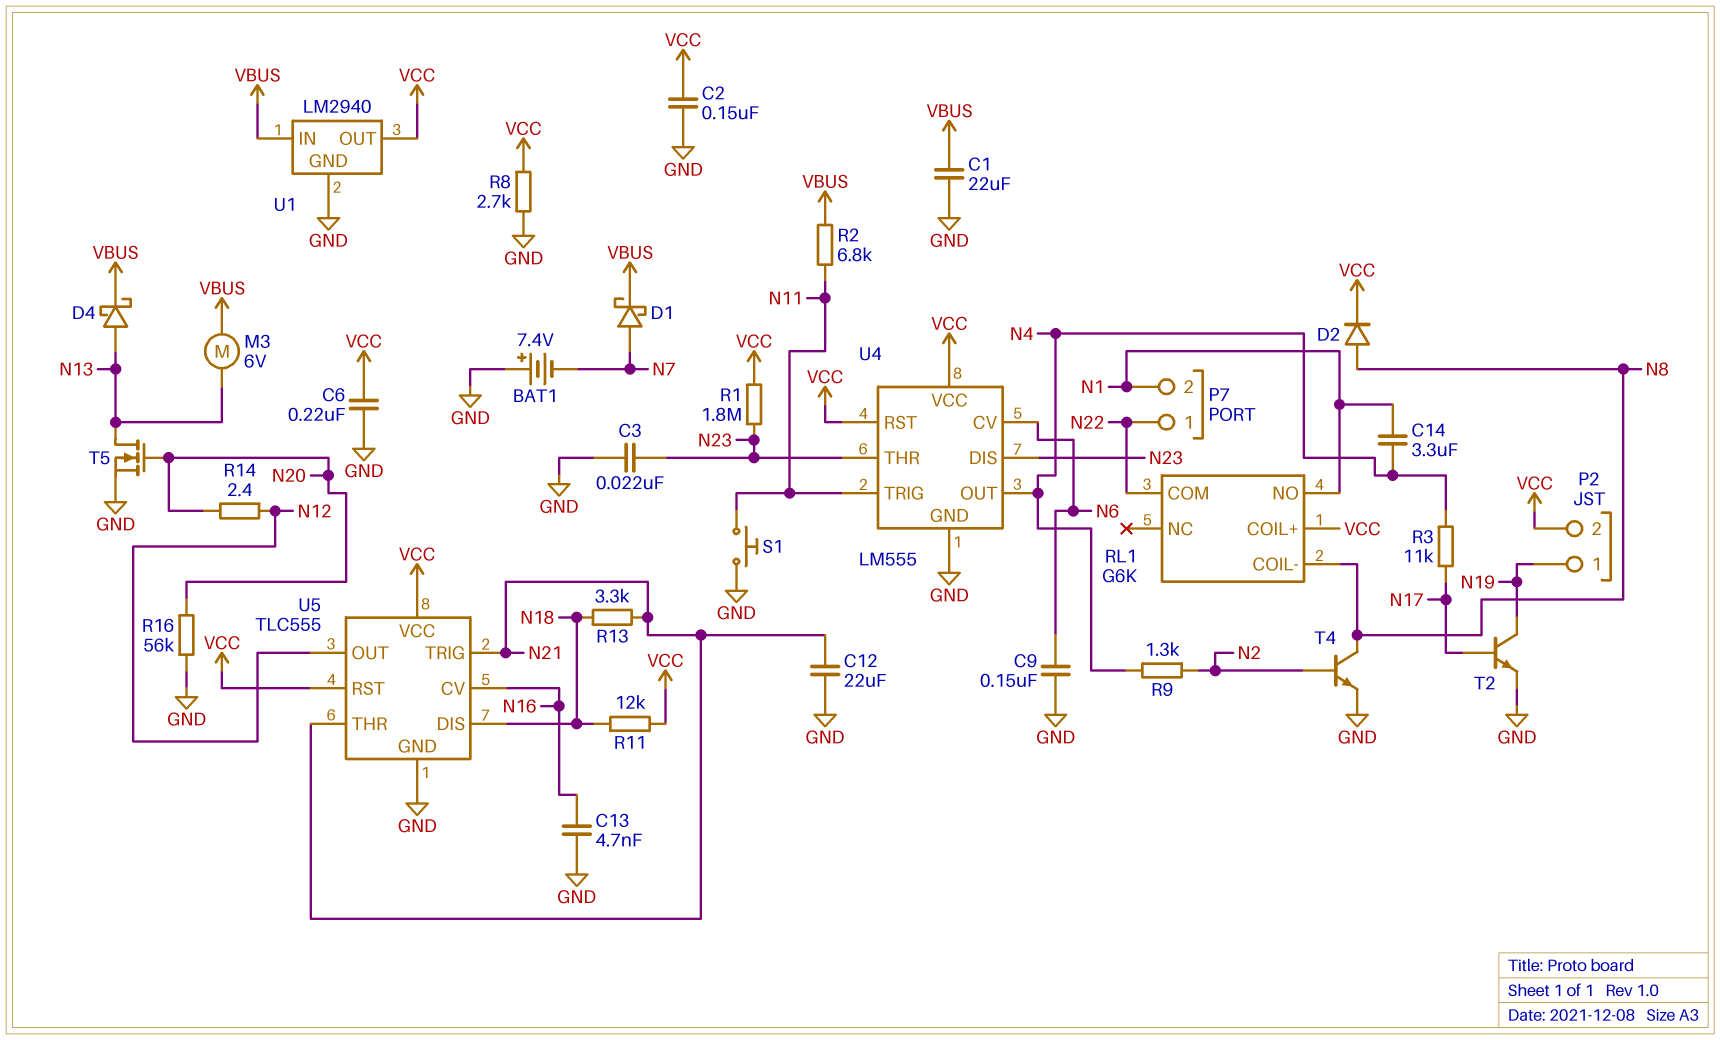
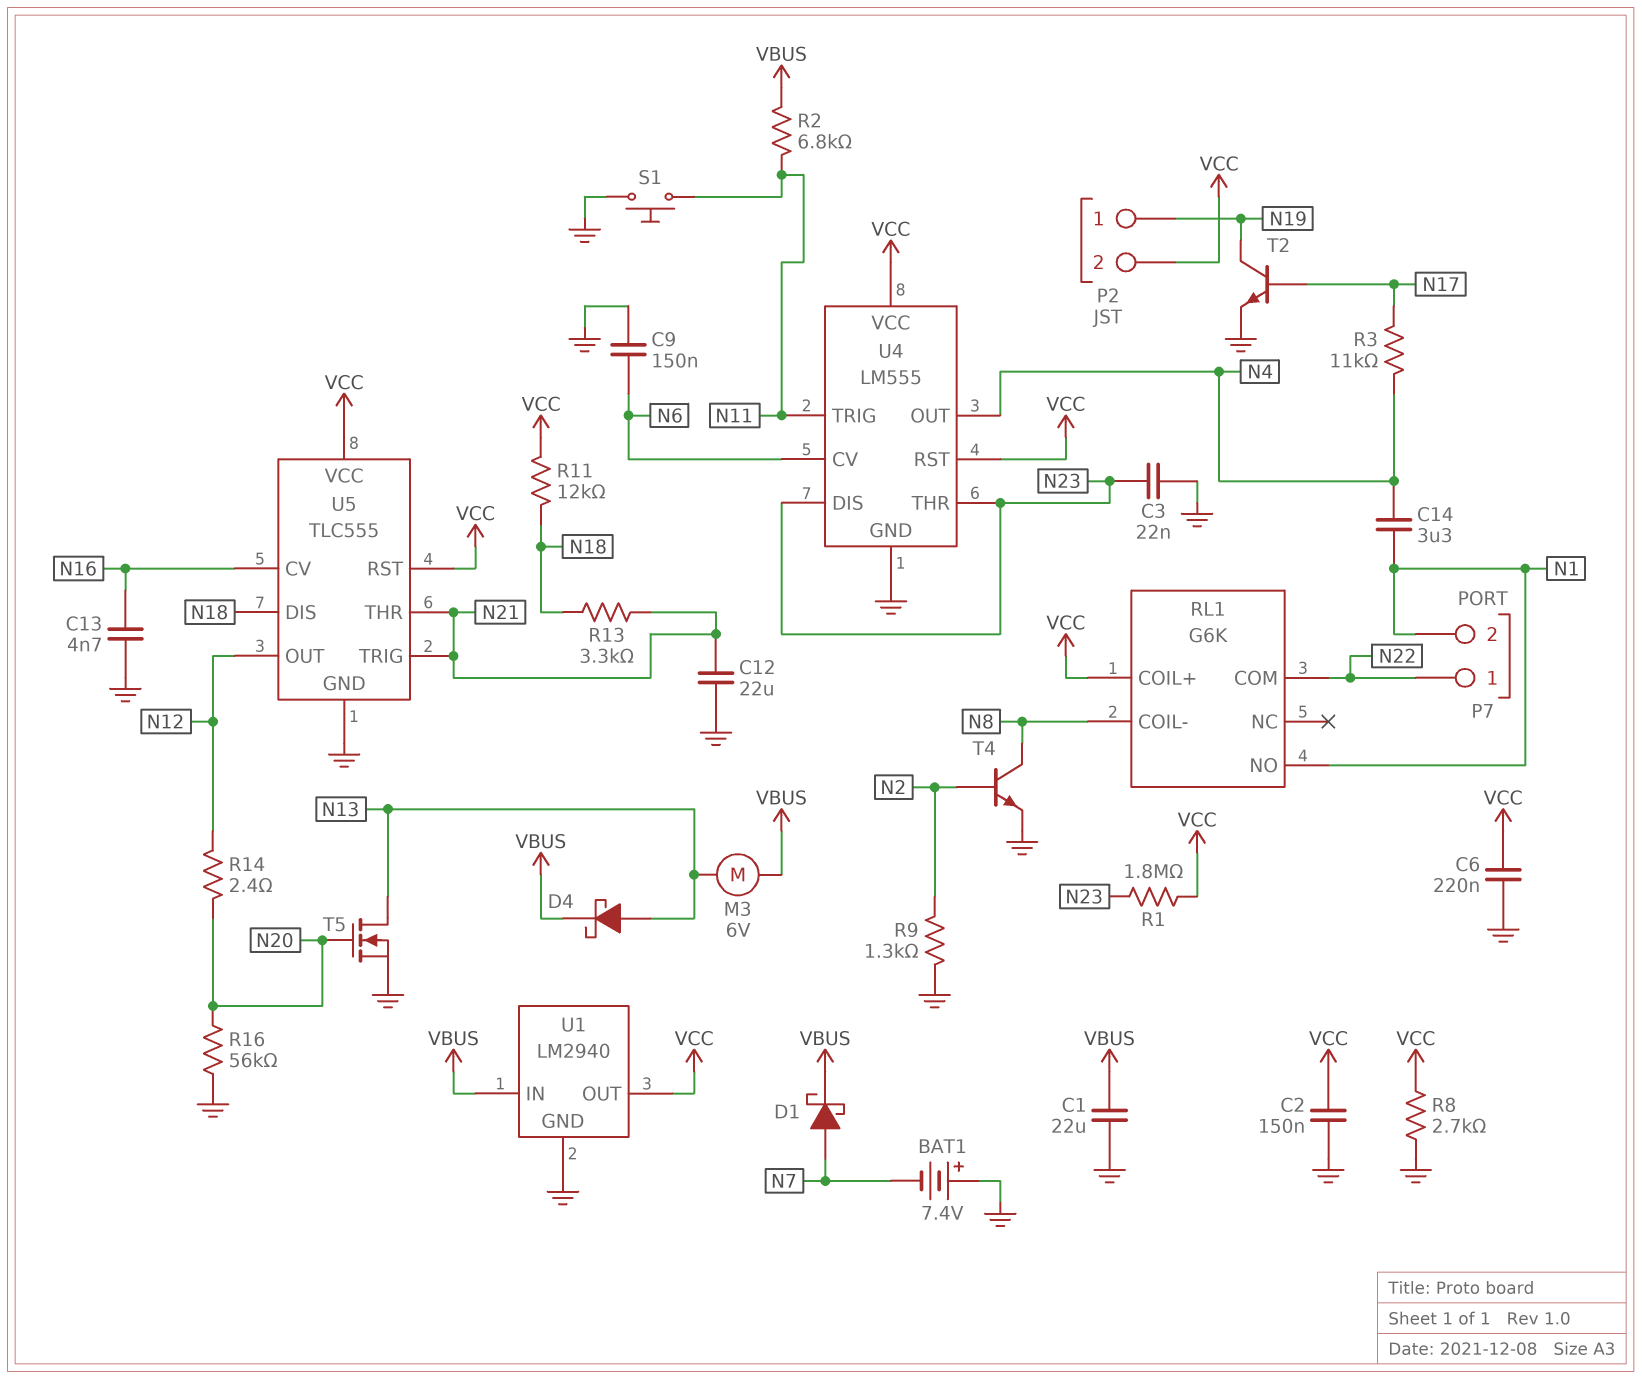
D2: diode (A N8, K VCC) -> none
R9: 1.3k (N2, N4) -> 1.3k (GND, N2)

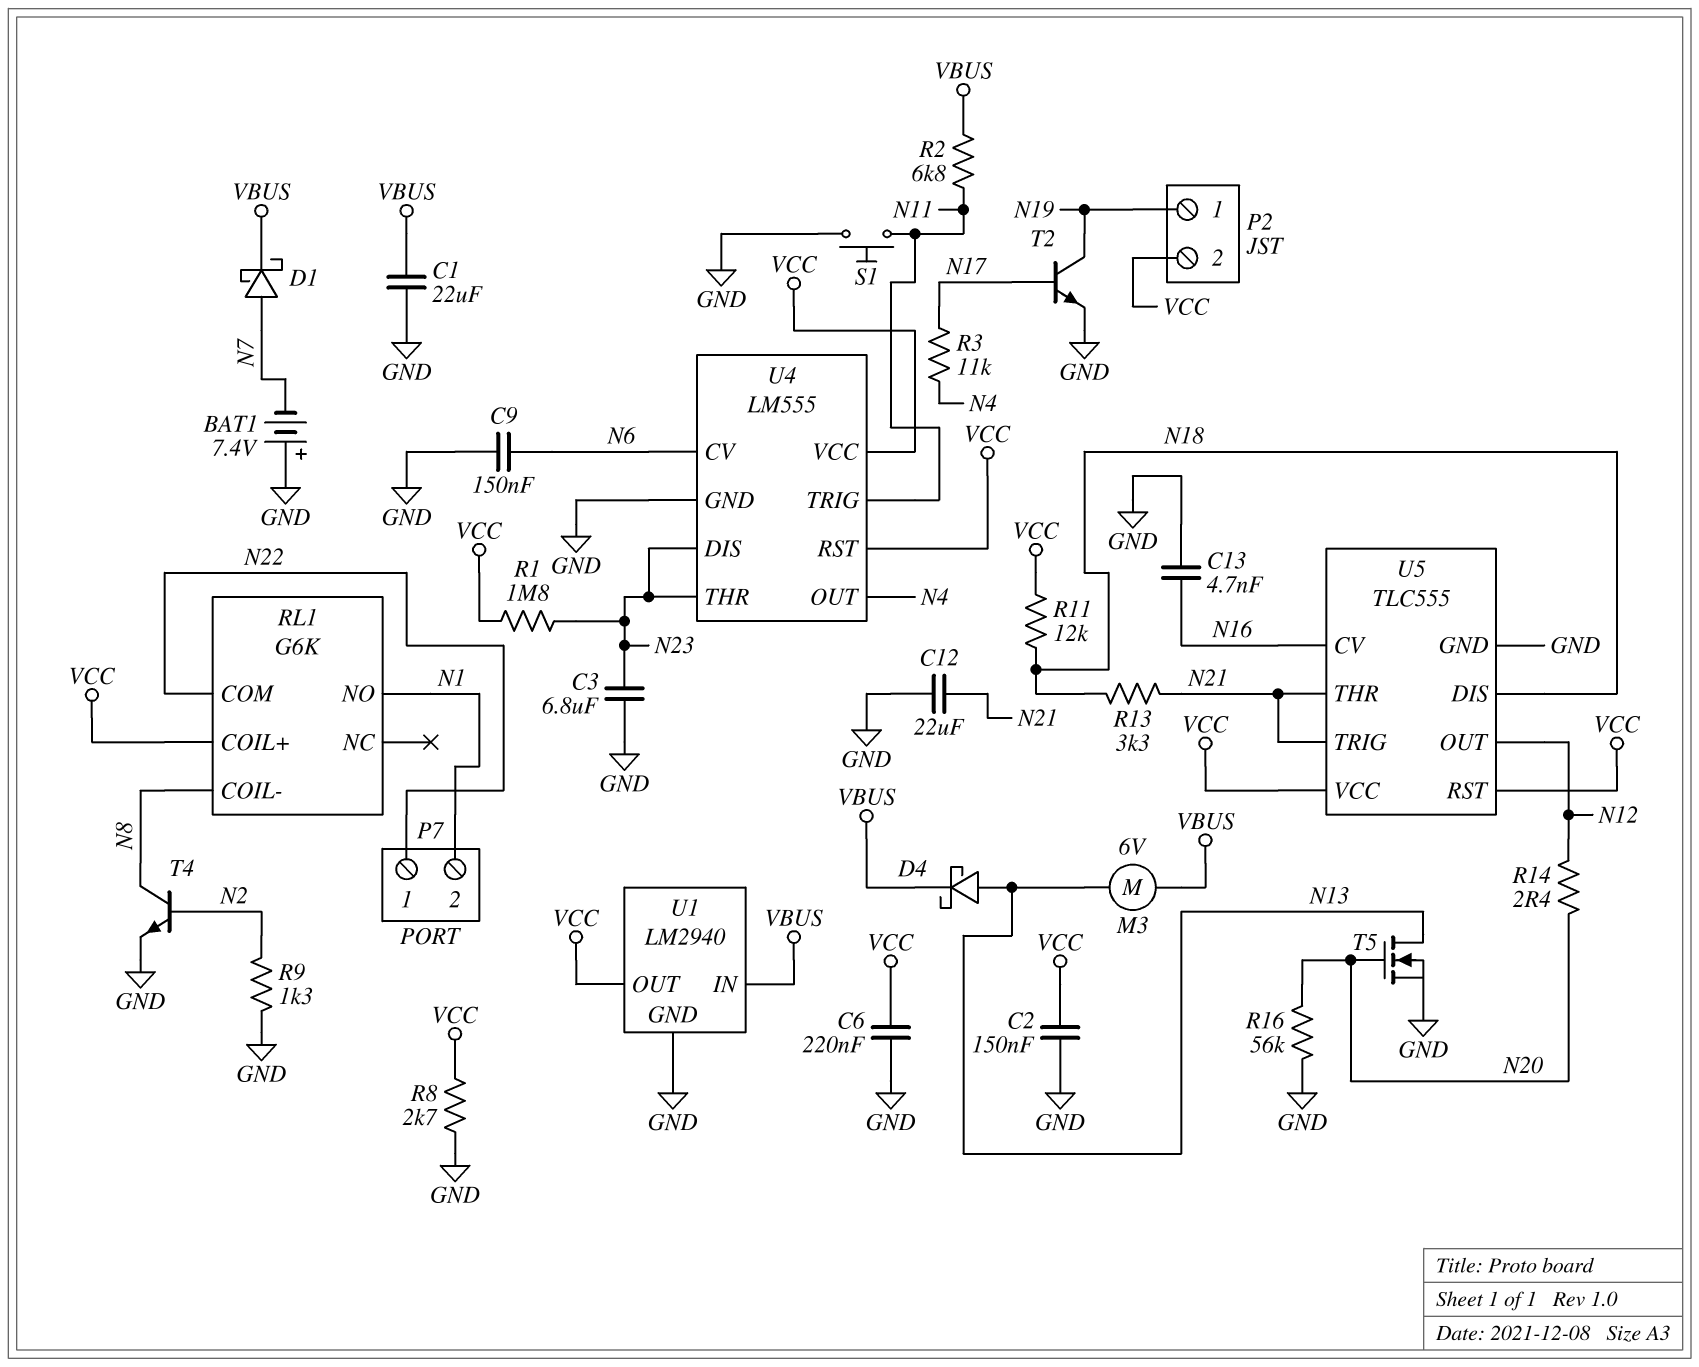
C3: 22nF (GND, N23) -> 6.8uF (GND, N23)
C14: 3.3uF (N1, N4) -> none

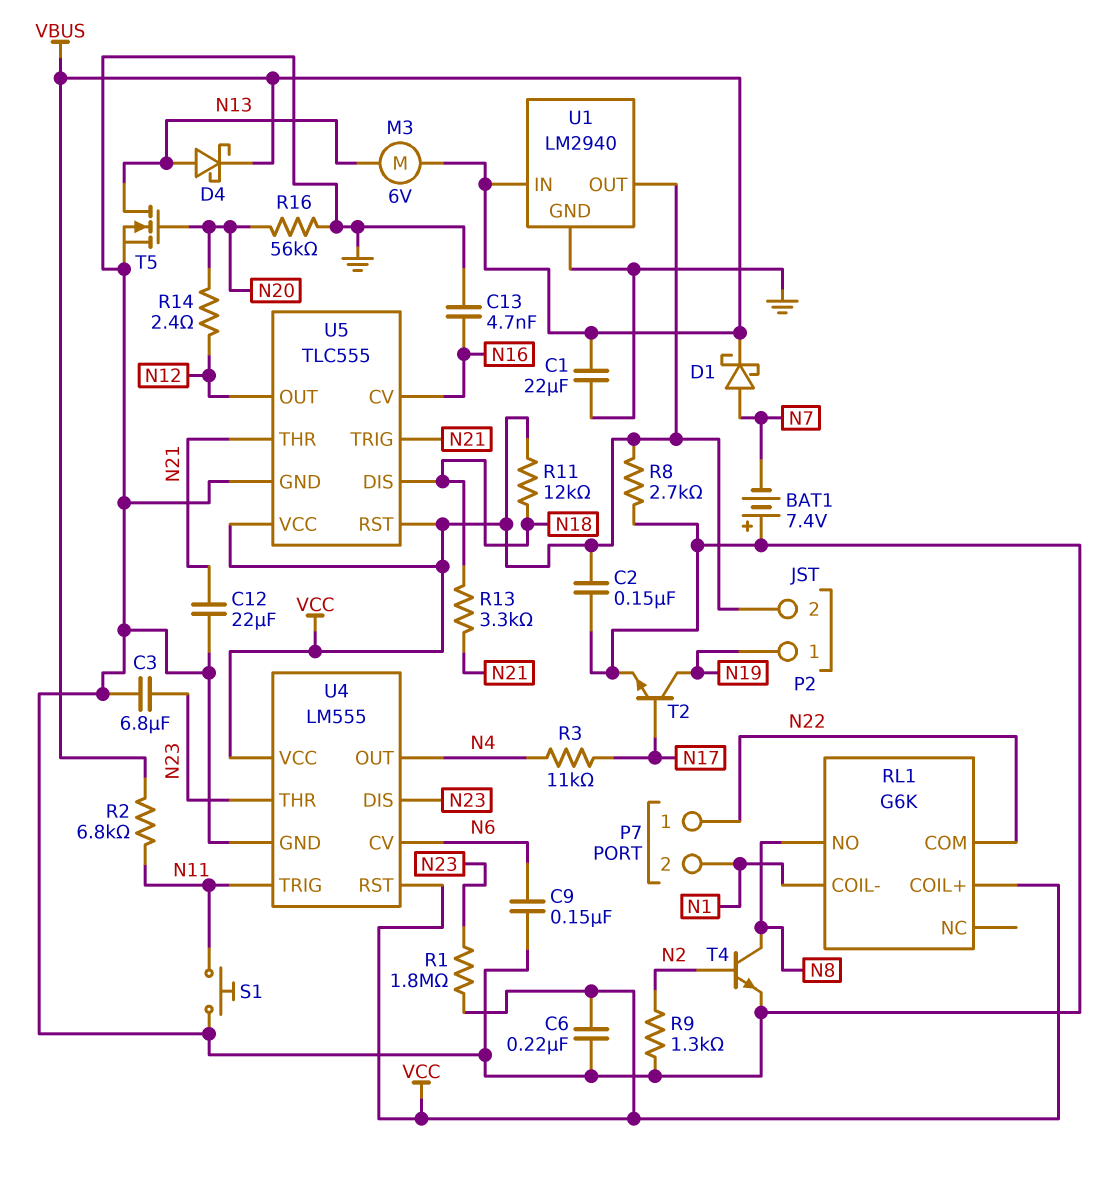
RL1 pin COIL-: N8 -> N1
RL1 pin NO: N1 -> N8

